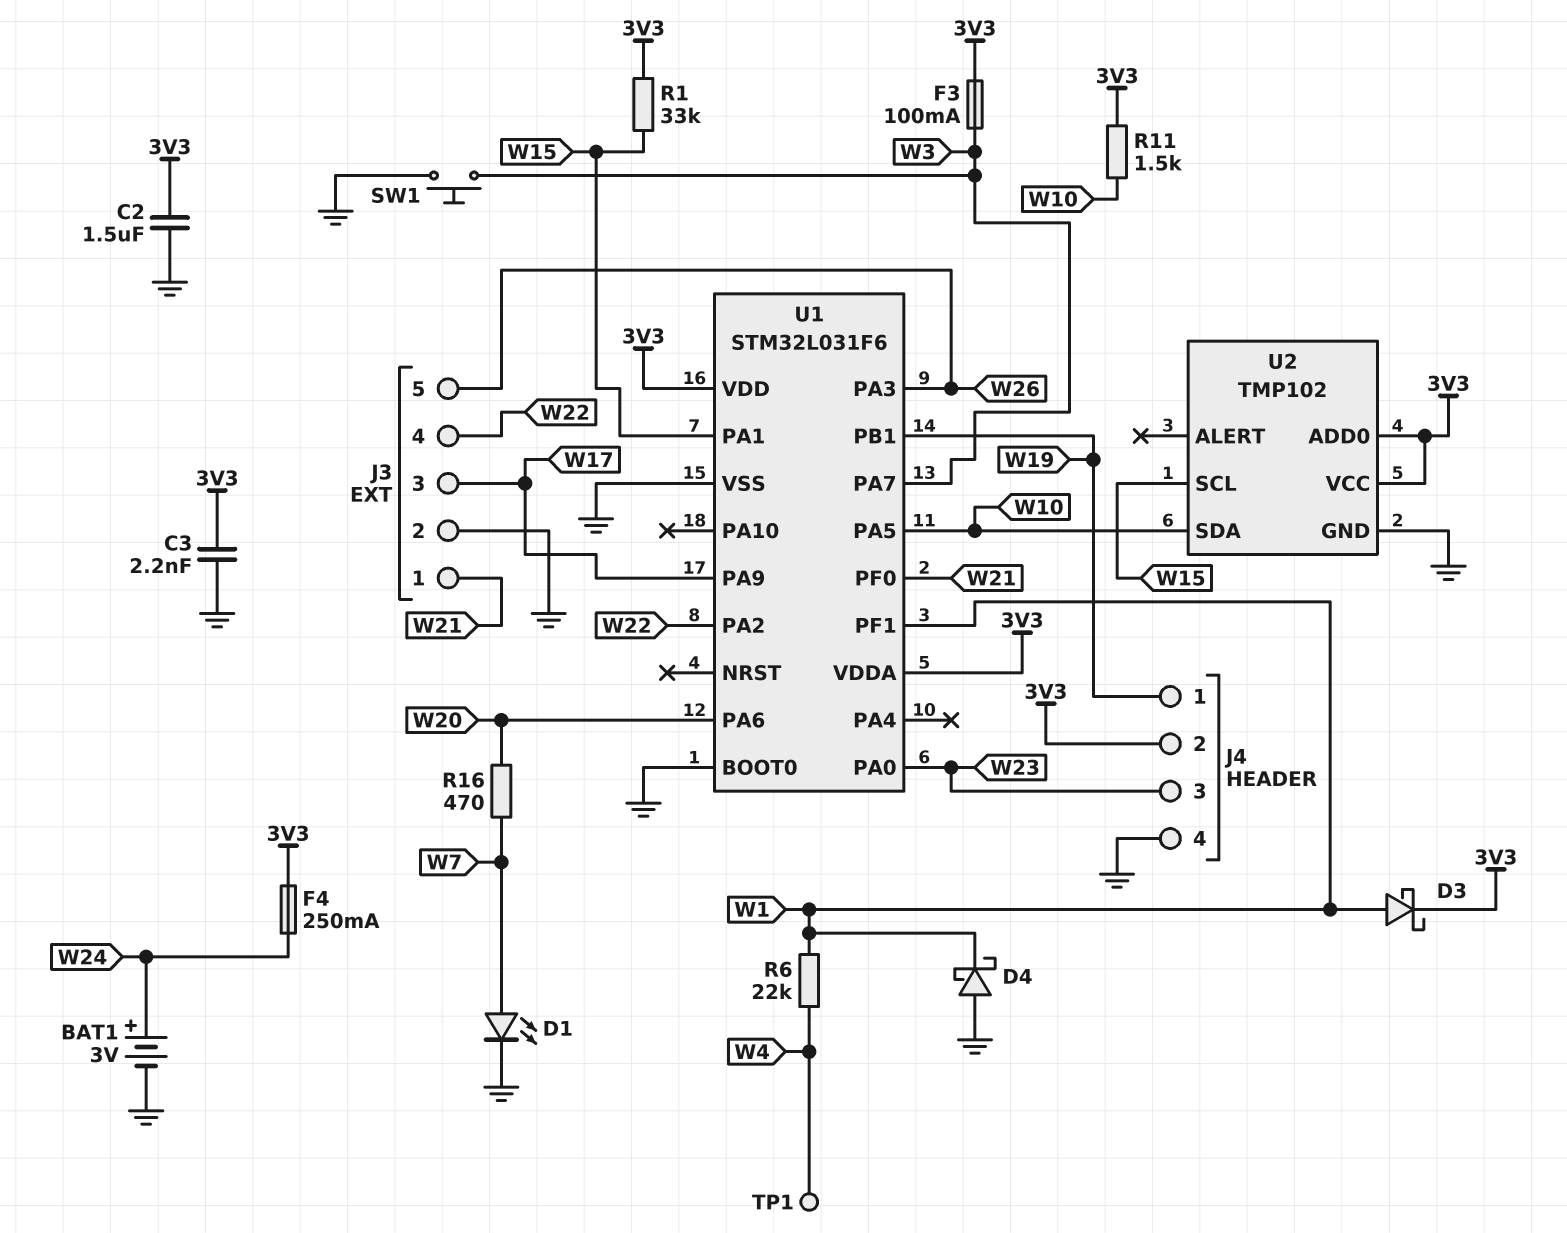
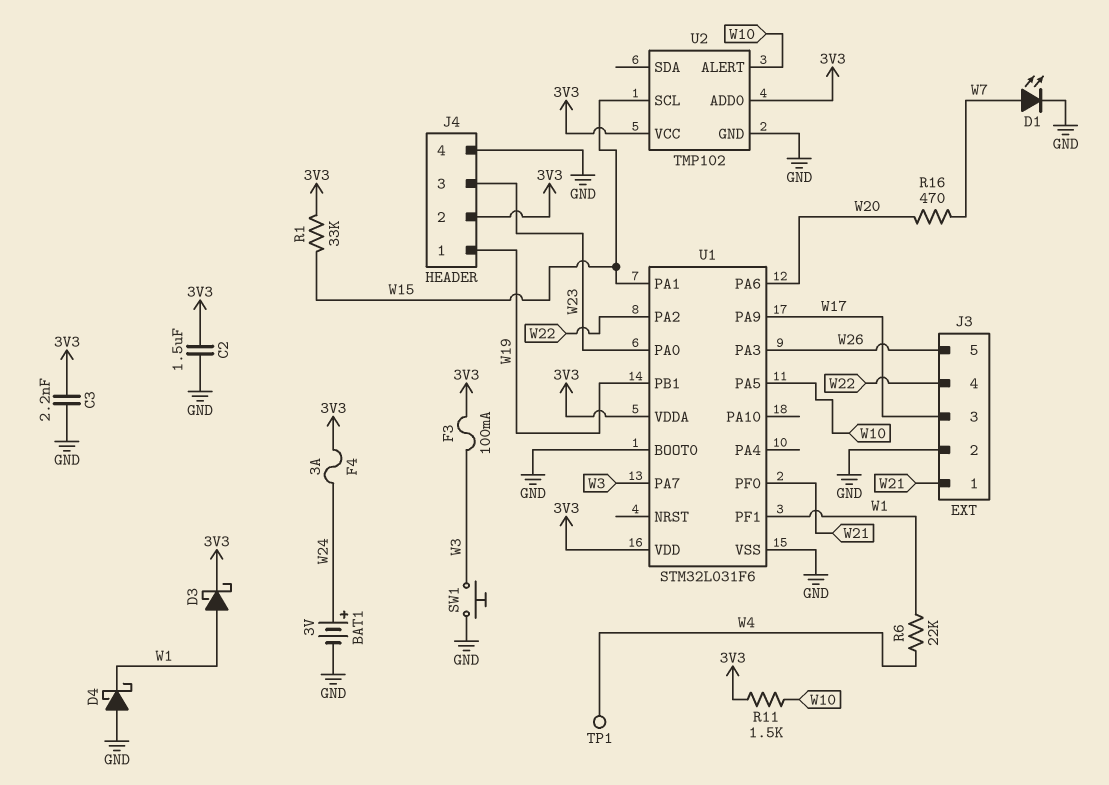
F4: 250mA (3V3, W24) -> 3A (3V3, W24)
U2 pin ALERT: none -> W10
U2 pin SDA: W10 -> none

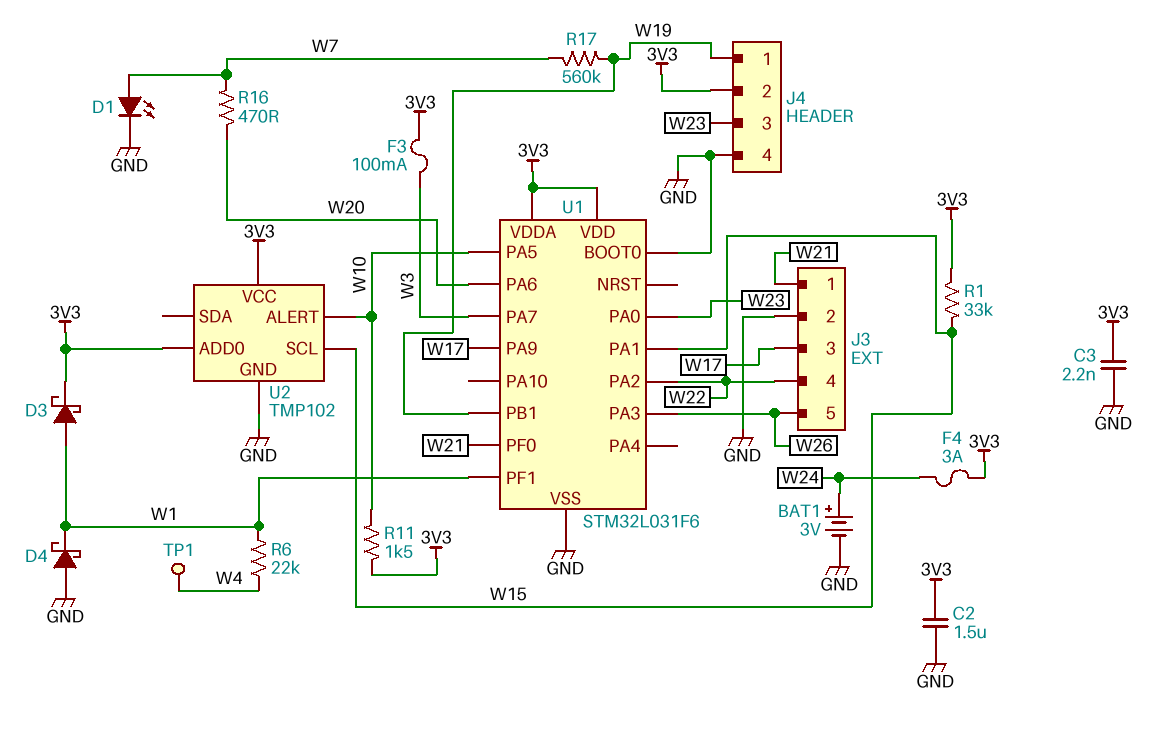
R17: none -> 560k (W7, W19)
SW1: button (GND, W3) -> none

